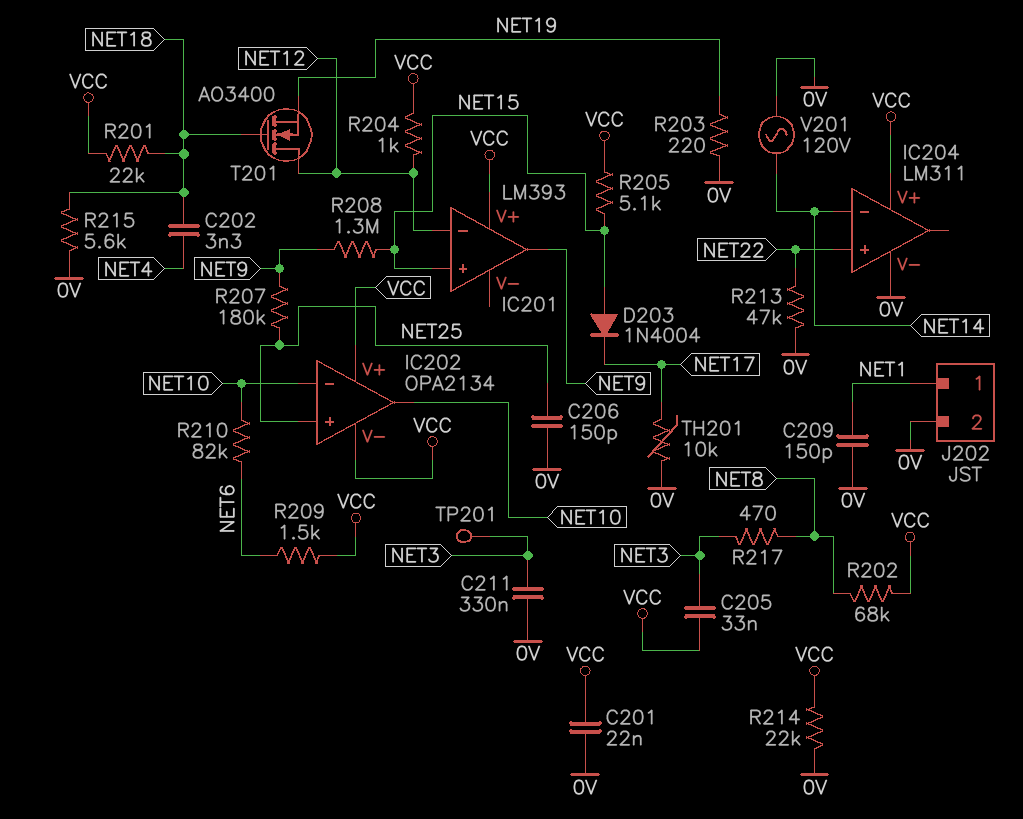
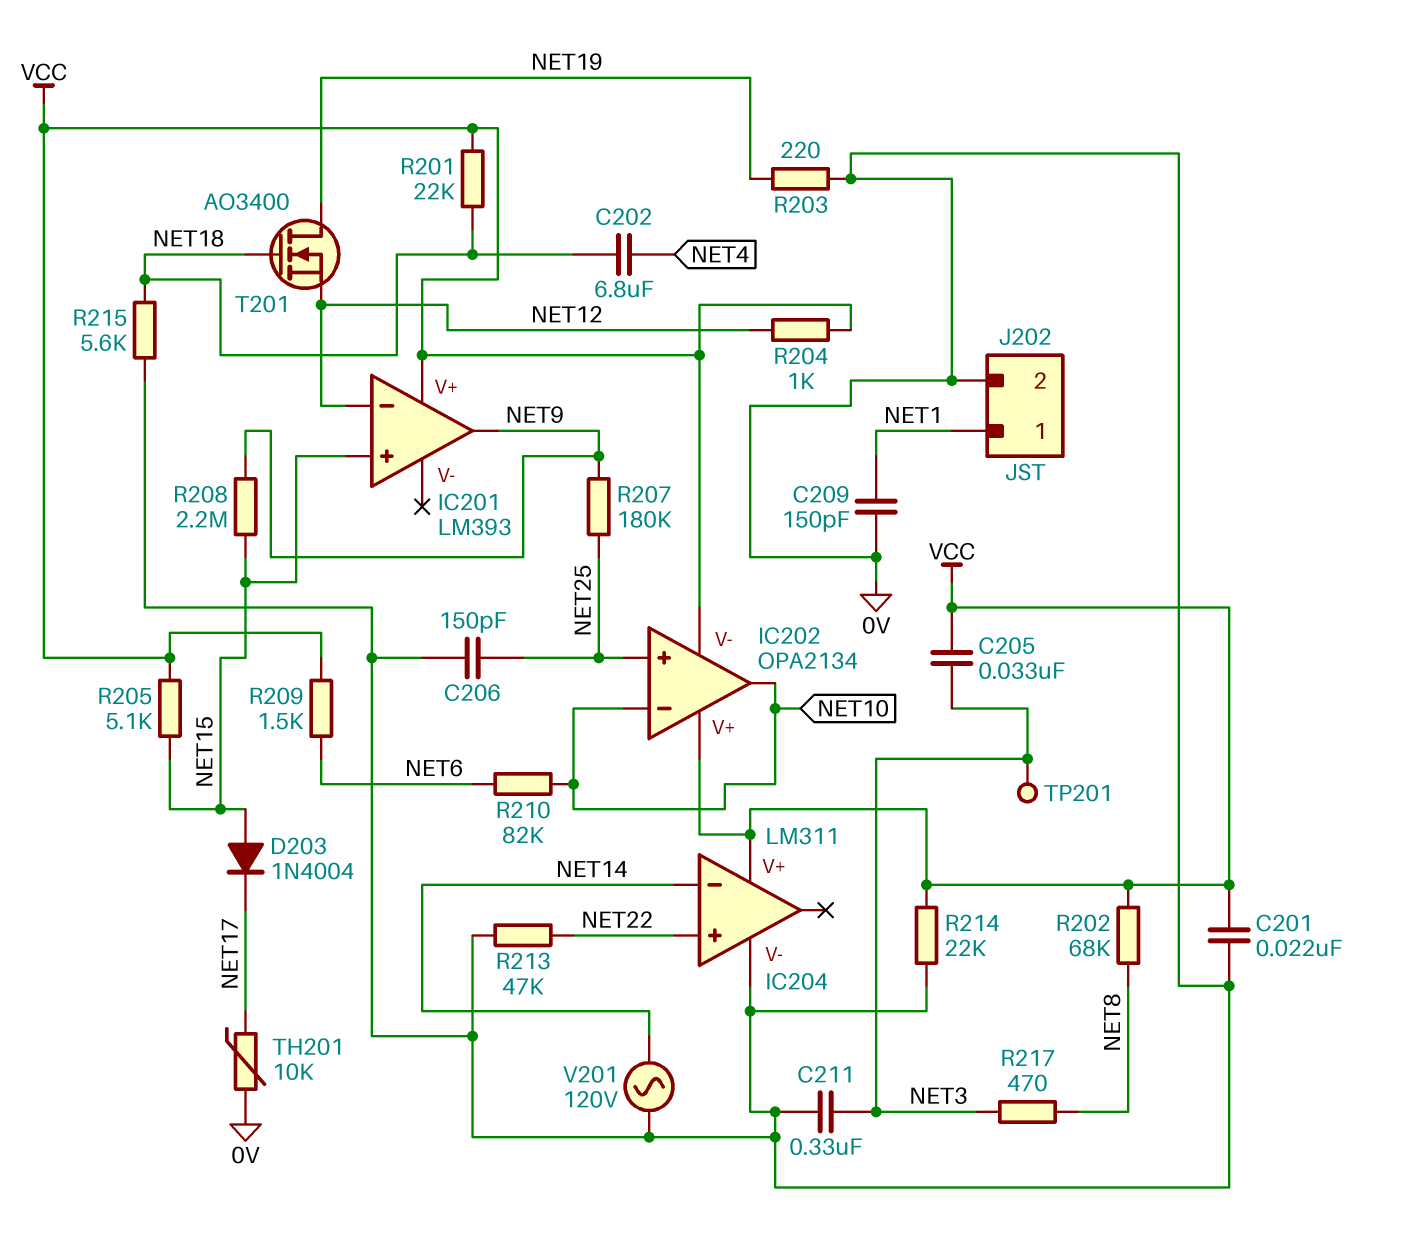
C202: 3.3nF (NET4, NET18) -> 6.8uF (NET4, NET18)
R208: 1.3M (NET9, NET15) -> 2.2M (NET9, NET15)
T201: NMOS AO3400 (G NET18, D NET12, S NET19) -> NMOS AO3400 (G NET18, D NET19, S NET12)

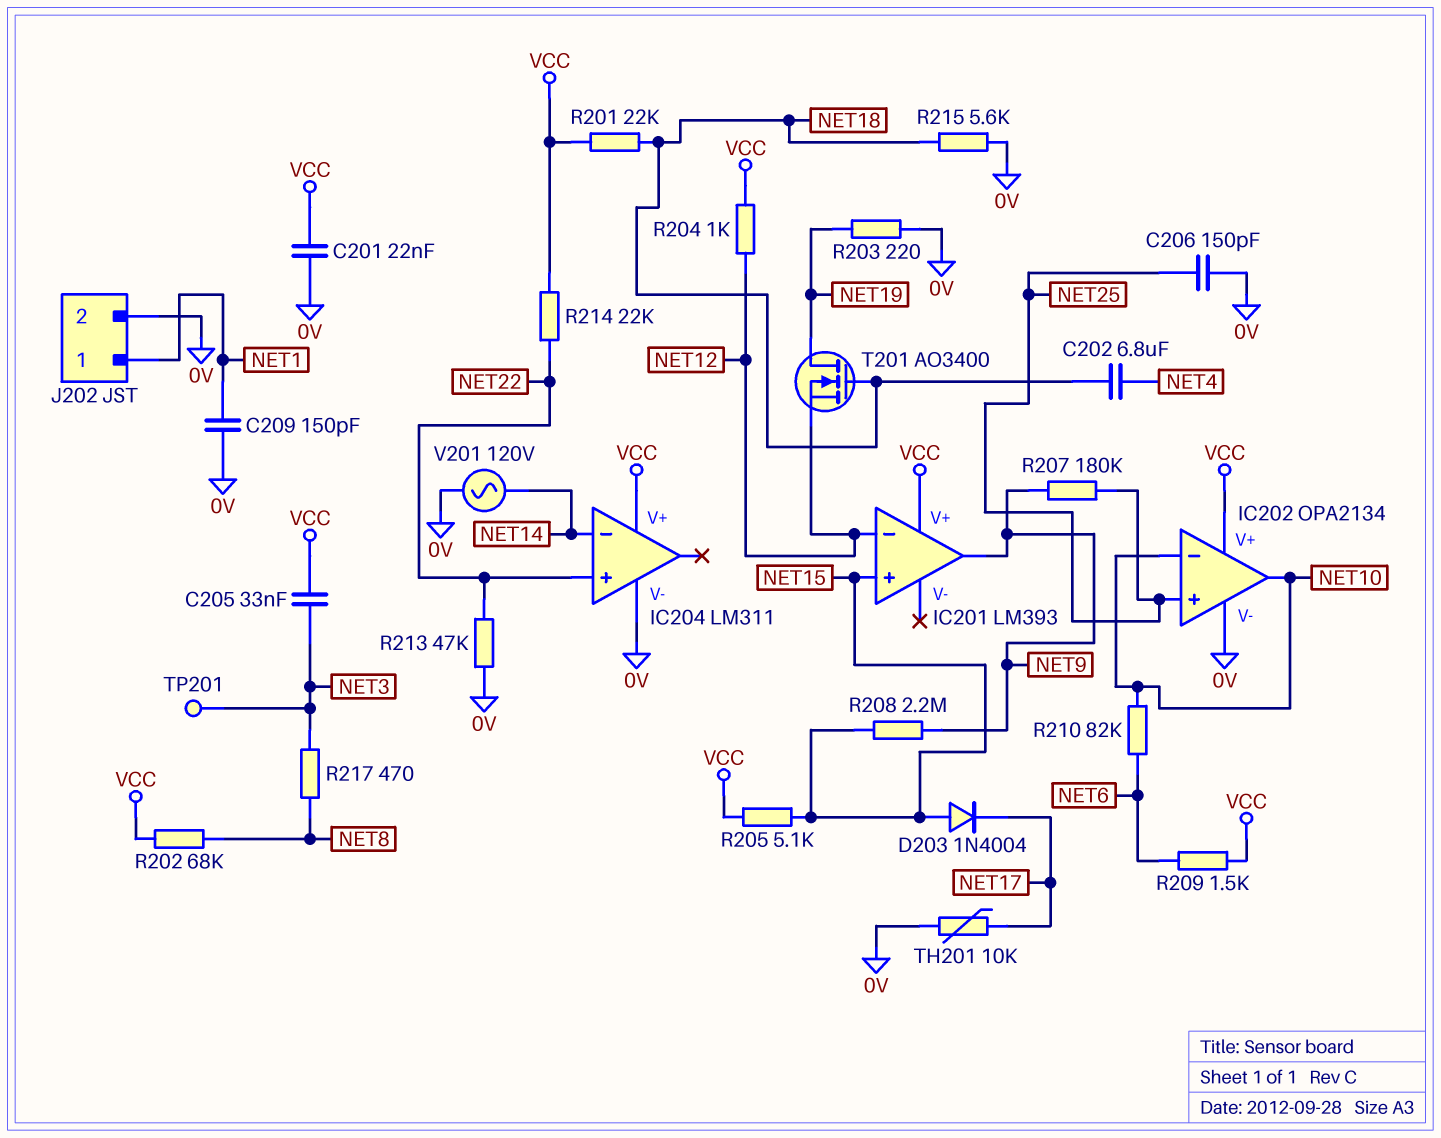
C211: 330nF (0V, NET3) -> none
IC202 pin V-: VCC -> 0V
R214: 22k (0V, VCC) -> 22k (NET22, VCC)

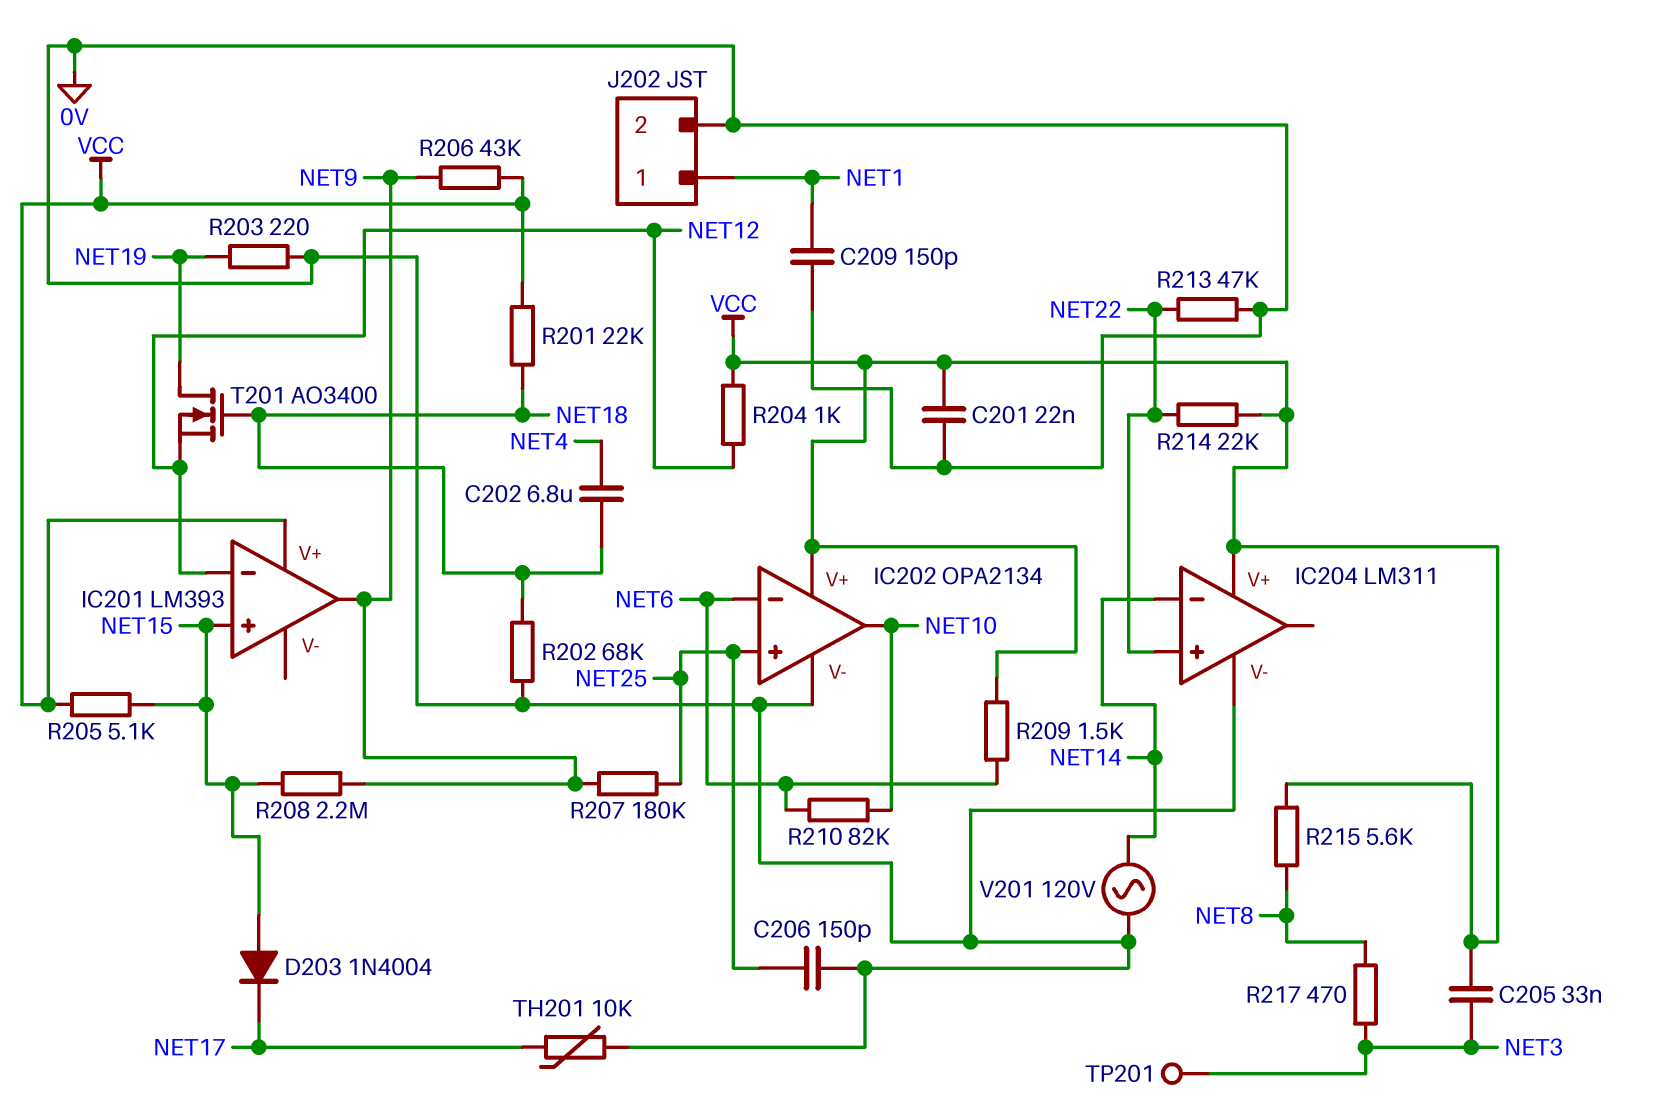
IC202 pin in-: NET10 -> NET6
R202: 68k (NET8, VCC) -> 68k (0V, NET18)
R206: none -> 43k (NET9, VCC)
R215: 5.6k (0V, NET18) -> 5.6k (NET8, VCC)

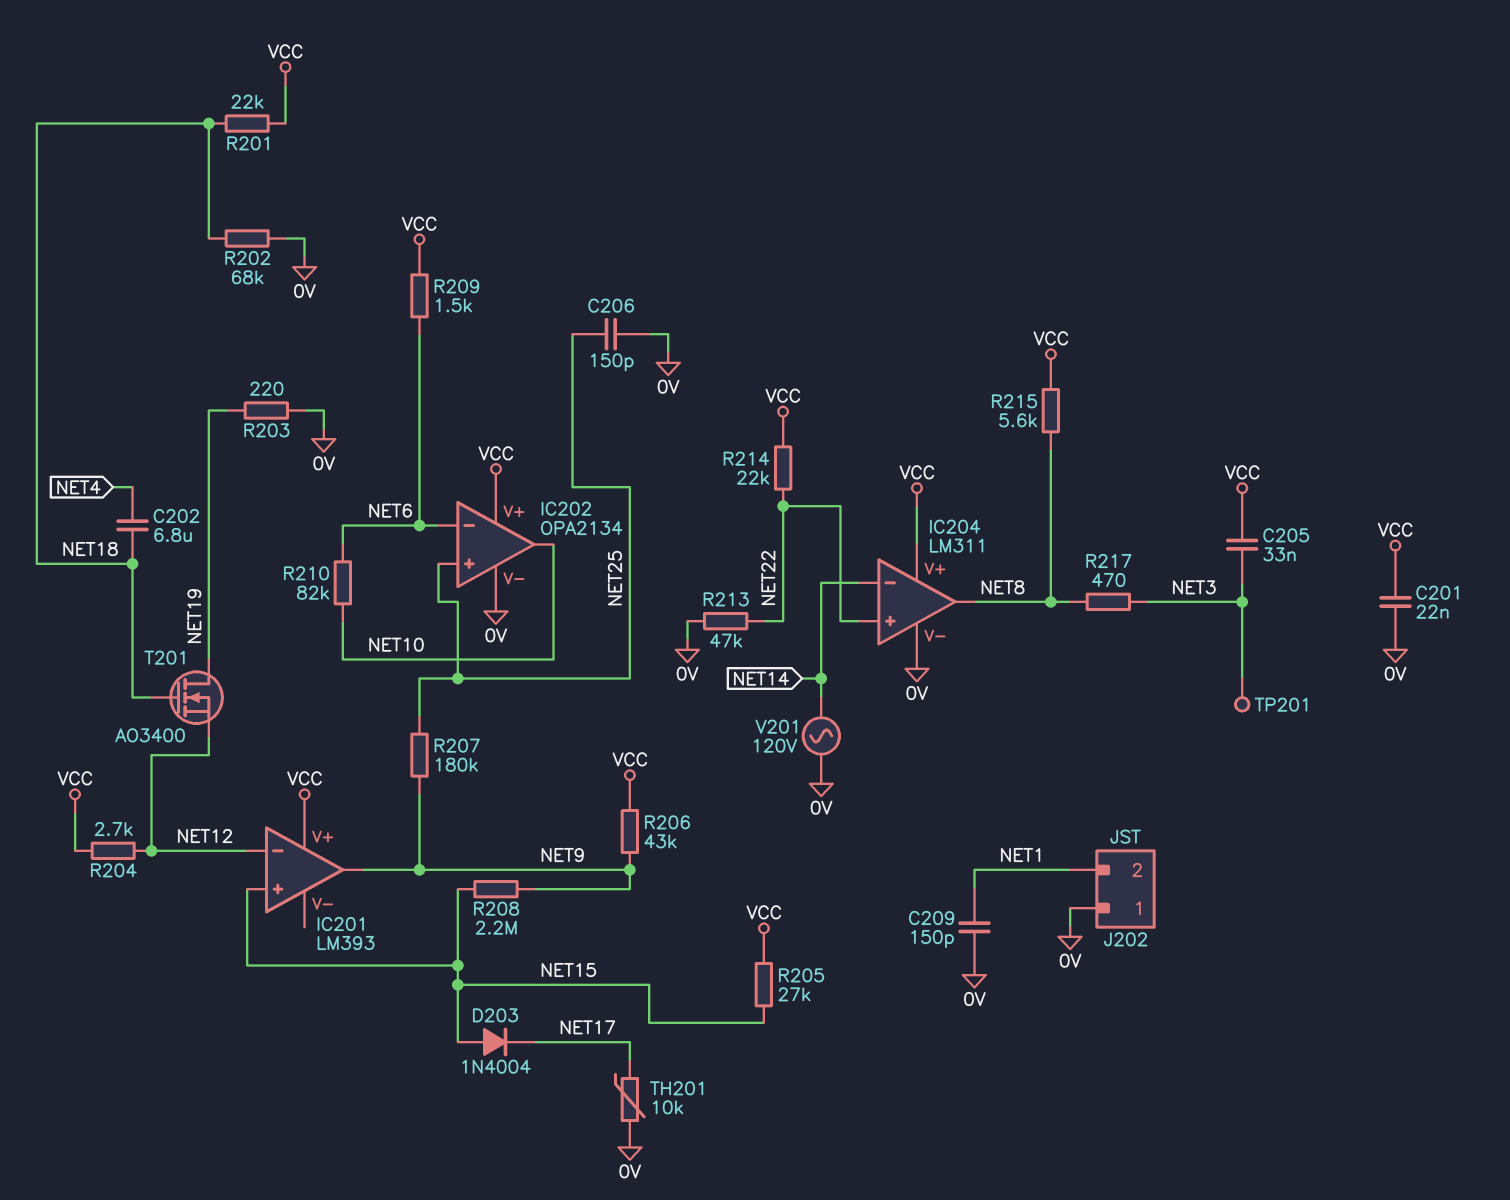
IC204 pin out: none -> NET8
J202 pin 1: NET1 -> 0V
J202 pin 2: 0V -> NET1
R204: 1k (NET12, VCC) -> 2.7k (NET12, VCC)
R205: 5.1k (NET15, VCC) -> 27k (NET15, VCC)

